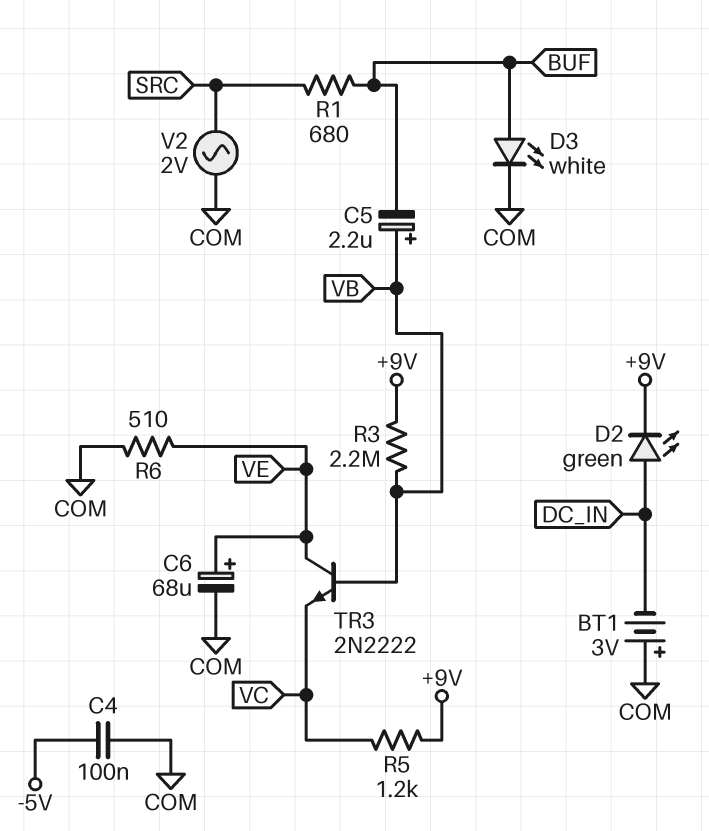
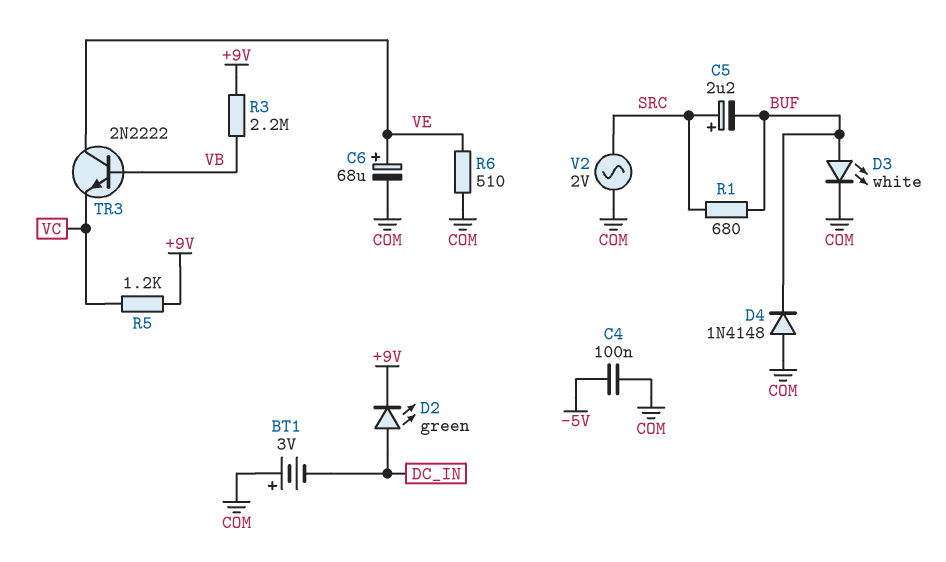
C5: 2.2uF (plus VB, minus BUF) -> 2.2uF (plus SRC, minus BUF)
D4: none -> diode 1N4148 (A COM, K BUF)

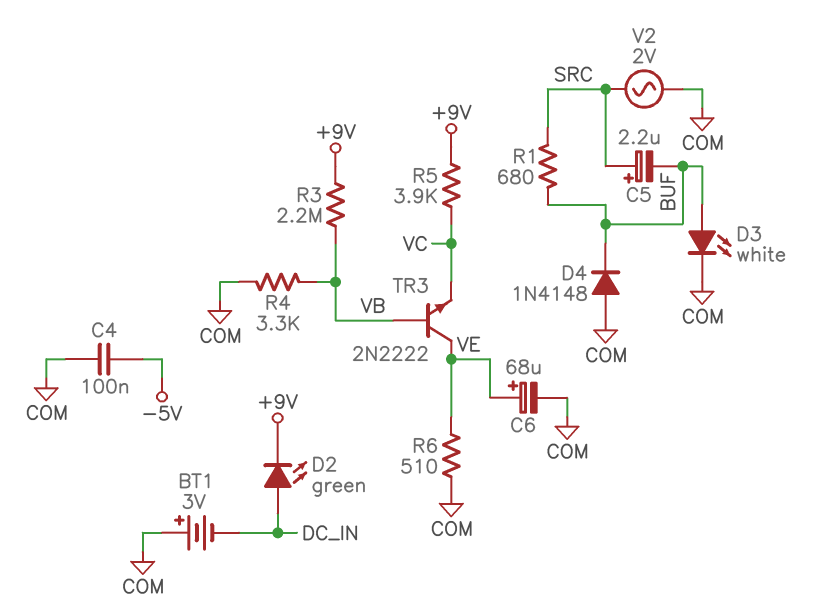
R4: none -> 3.3k (COM, VB)
R5: 1.2k (+9V, VC) -> 3.9k (+9V, VC)

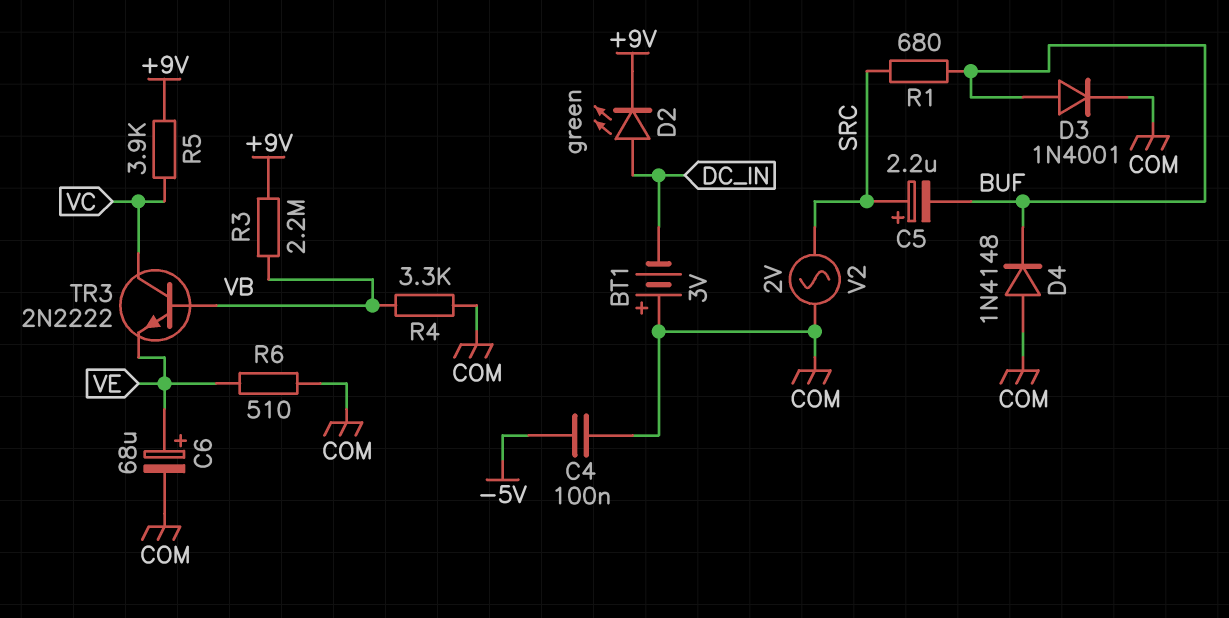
D3: LED white (A BUF, K COM) -> diode 1N4001 (A BUF, K COM)
TR3: NPN 2N2222 (B VB, C VE, E VC) -> NPN 2N2222 (B VB, C VC, E VE)

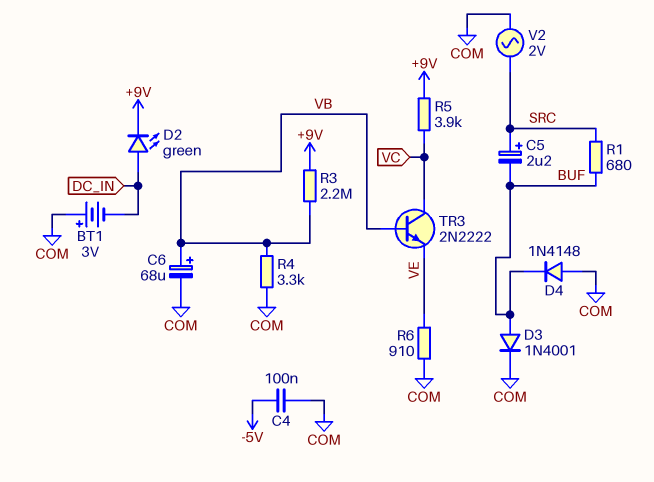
C6: 68uF (plus VE, minus COM) -> 68uF (plus VB, minus COM)
R6: 510 (COM, VE) -> 910 (COM, VE)

